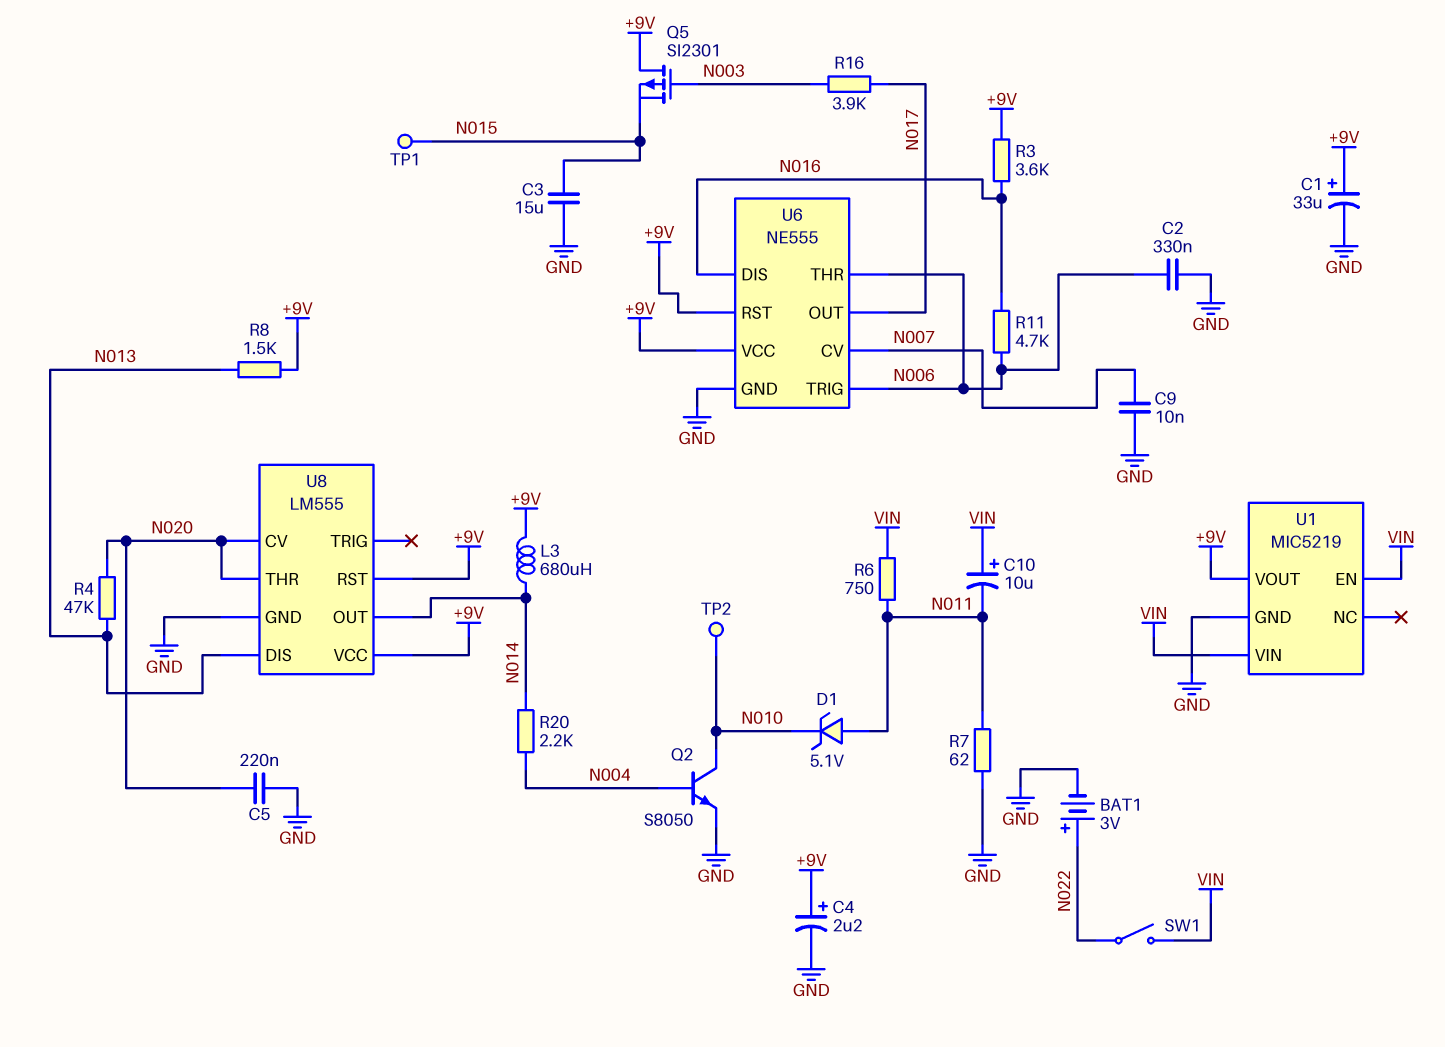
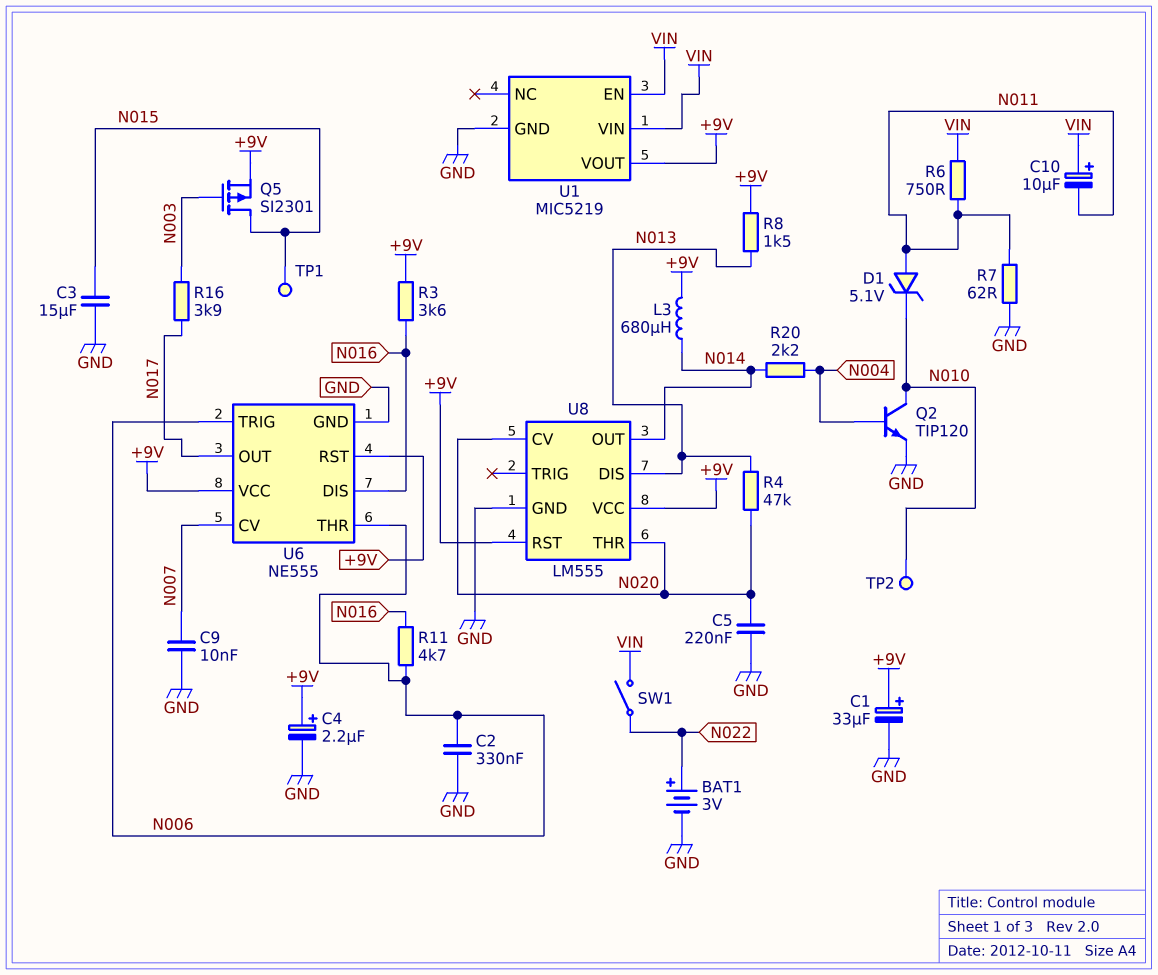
Q2: NPN S8050 (B N004, C N010, E GND) -> NPN TIP120 (B N004, C N010, E GND)
Q5: PMOS SI2301 (G N003, D +9V, S N015) -> PMOS SI2301 (G N003, D N015, S +9V)

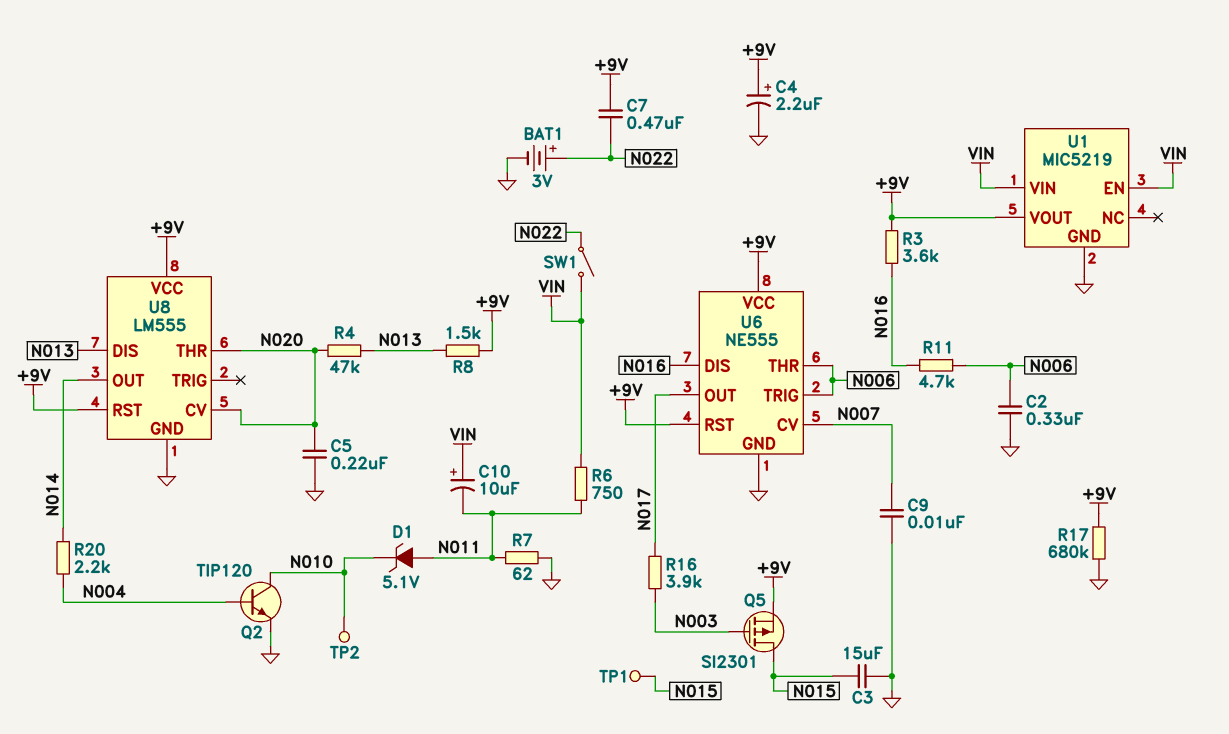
C1: 33uF (plus +9V, minus GND) -> none
C7: none -> 470nF (+9V, N022)
L3: 680uH (+9V, N014) -> none
R17: none -> 680k (+9V, GND)

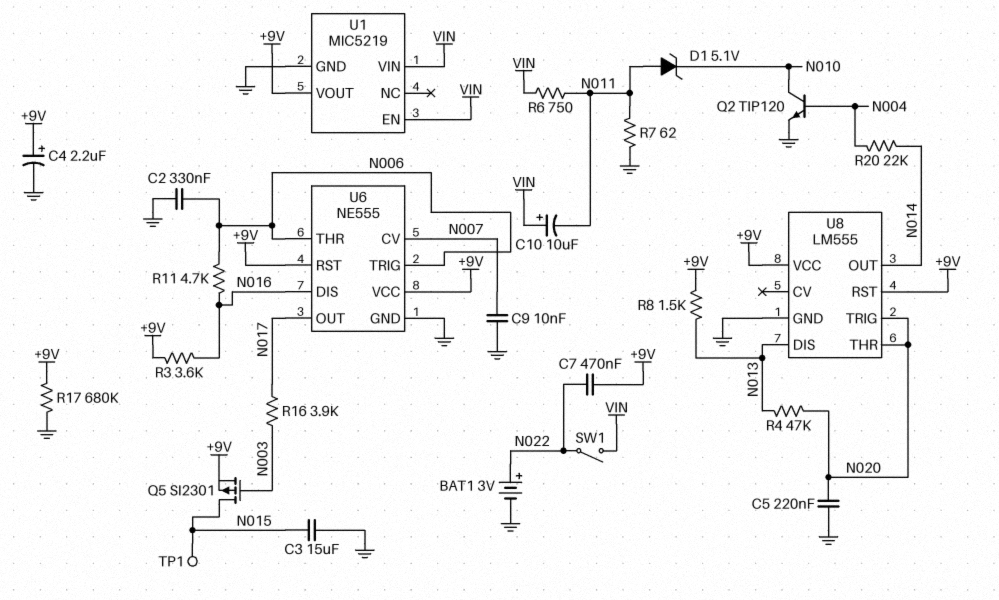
R20: 2.2k (N004, N014) -> 22k (N004, N014)
TP2: test point (N010) -> none
U8 pin CV: N020 -> none
U8 pin TRIG: none -> N020

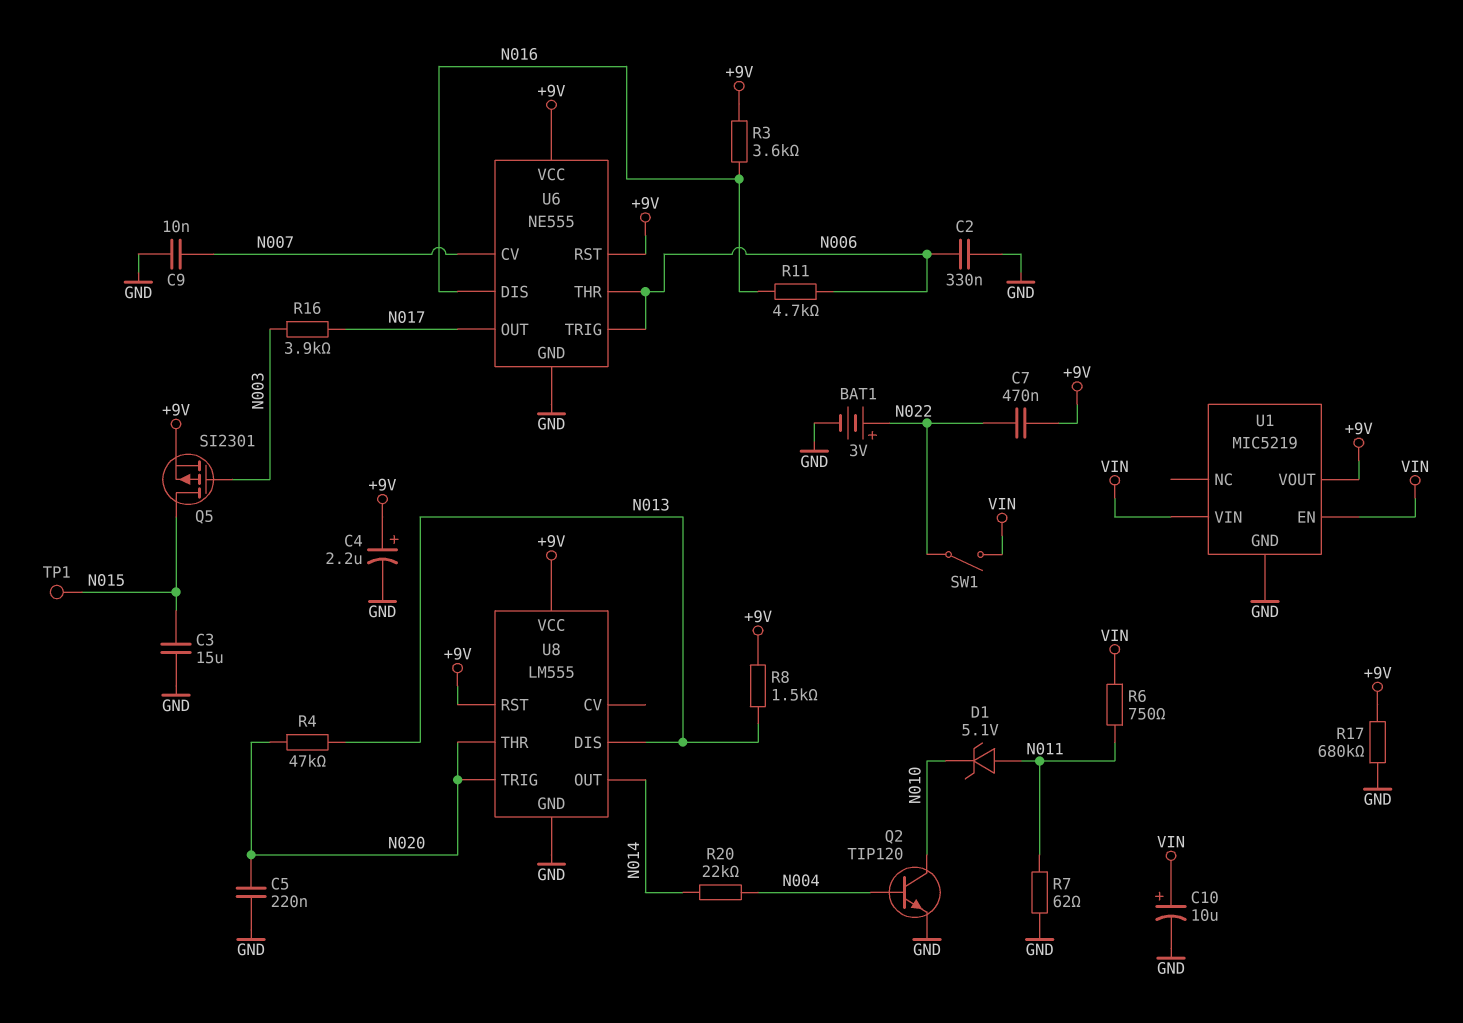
C10: 10uF (plus VIN, minus N011) -> 10uF (plus VIN, minus GND)

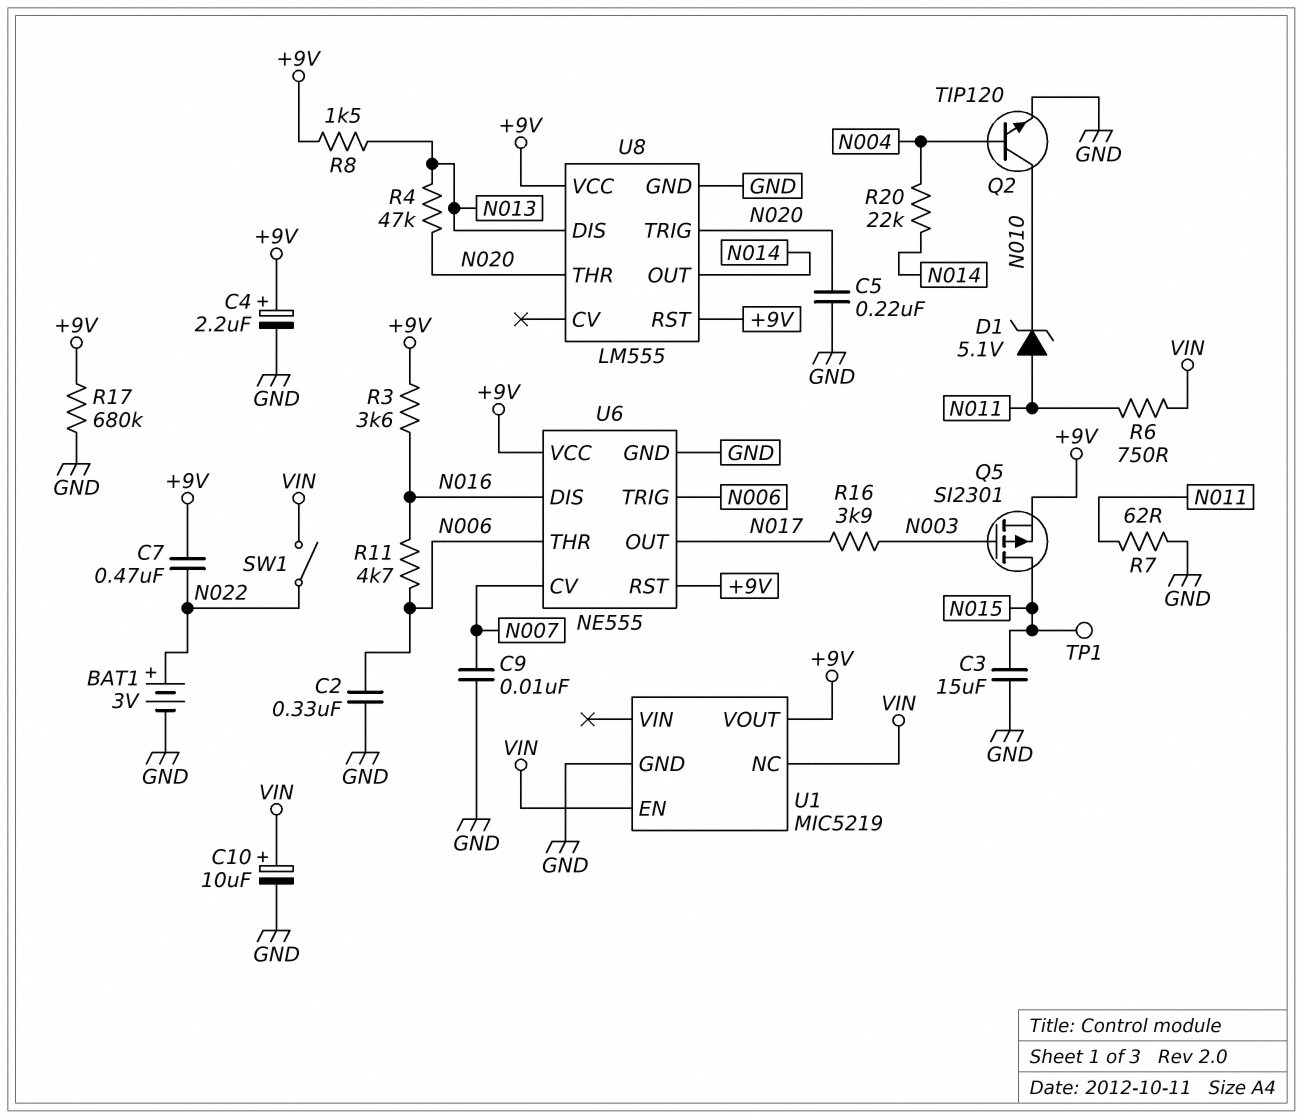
U1 pin NC: none -> VIN
U1 pin VIN: VIN -> none

